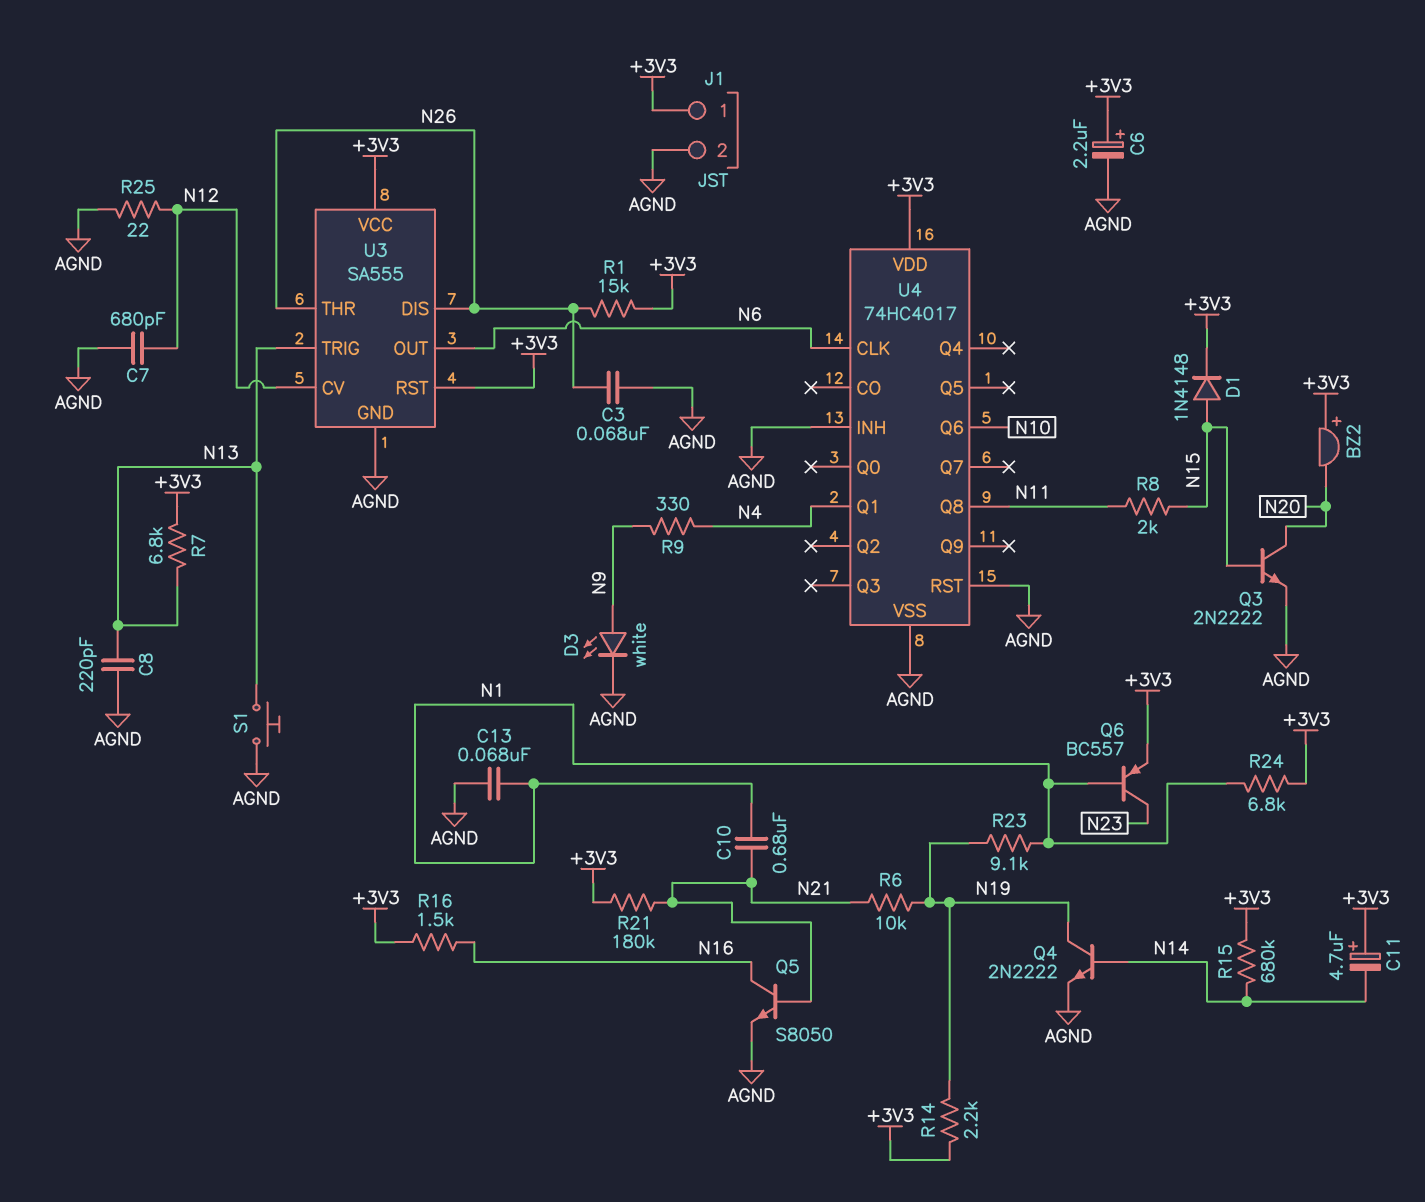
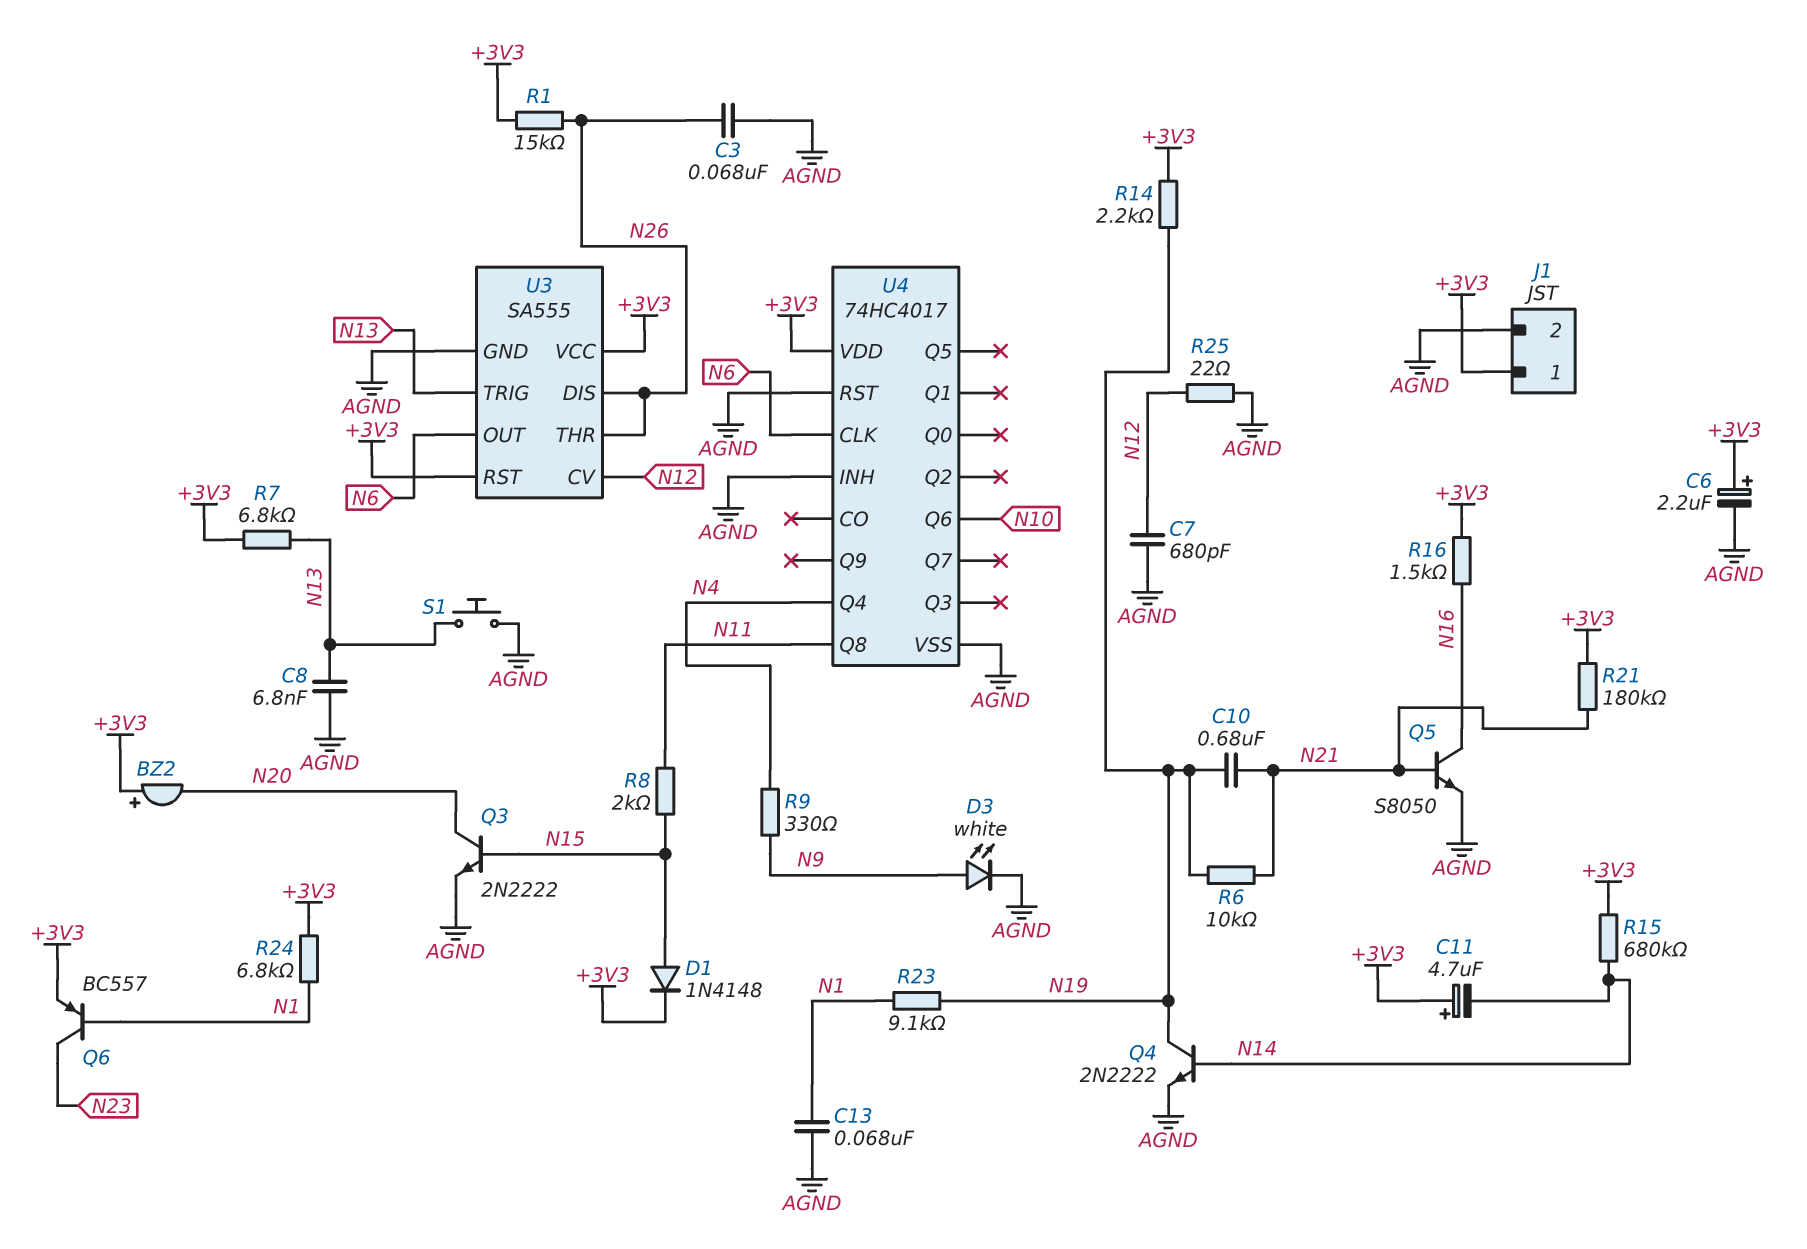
C8: 220pF (AGND, N13) -> 6.8nF (AGND, N13)
C10: 680nF (N1, N21) -> 680nF (N19, N21)
U4 pin Q1: N4 -> none
U4 pin Q4: none -> N4

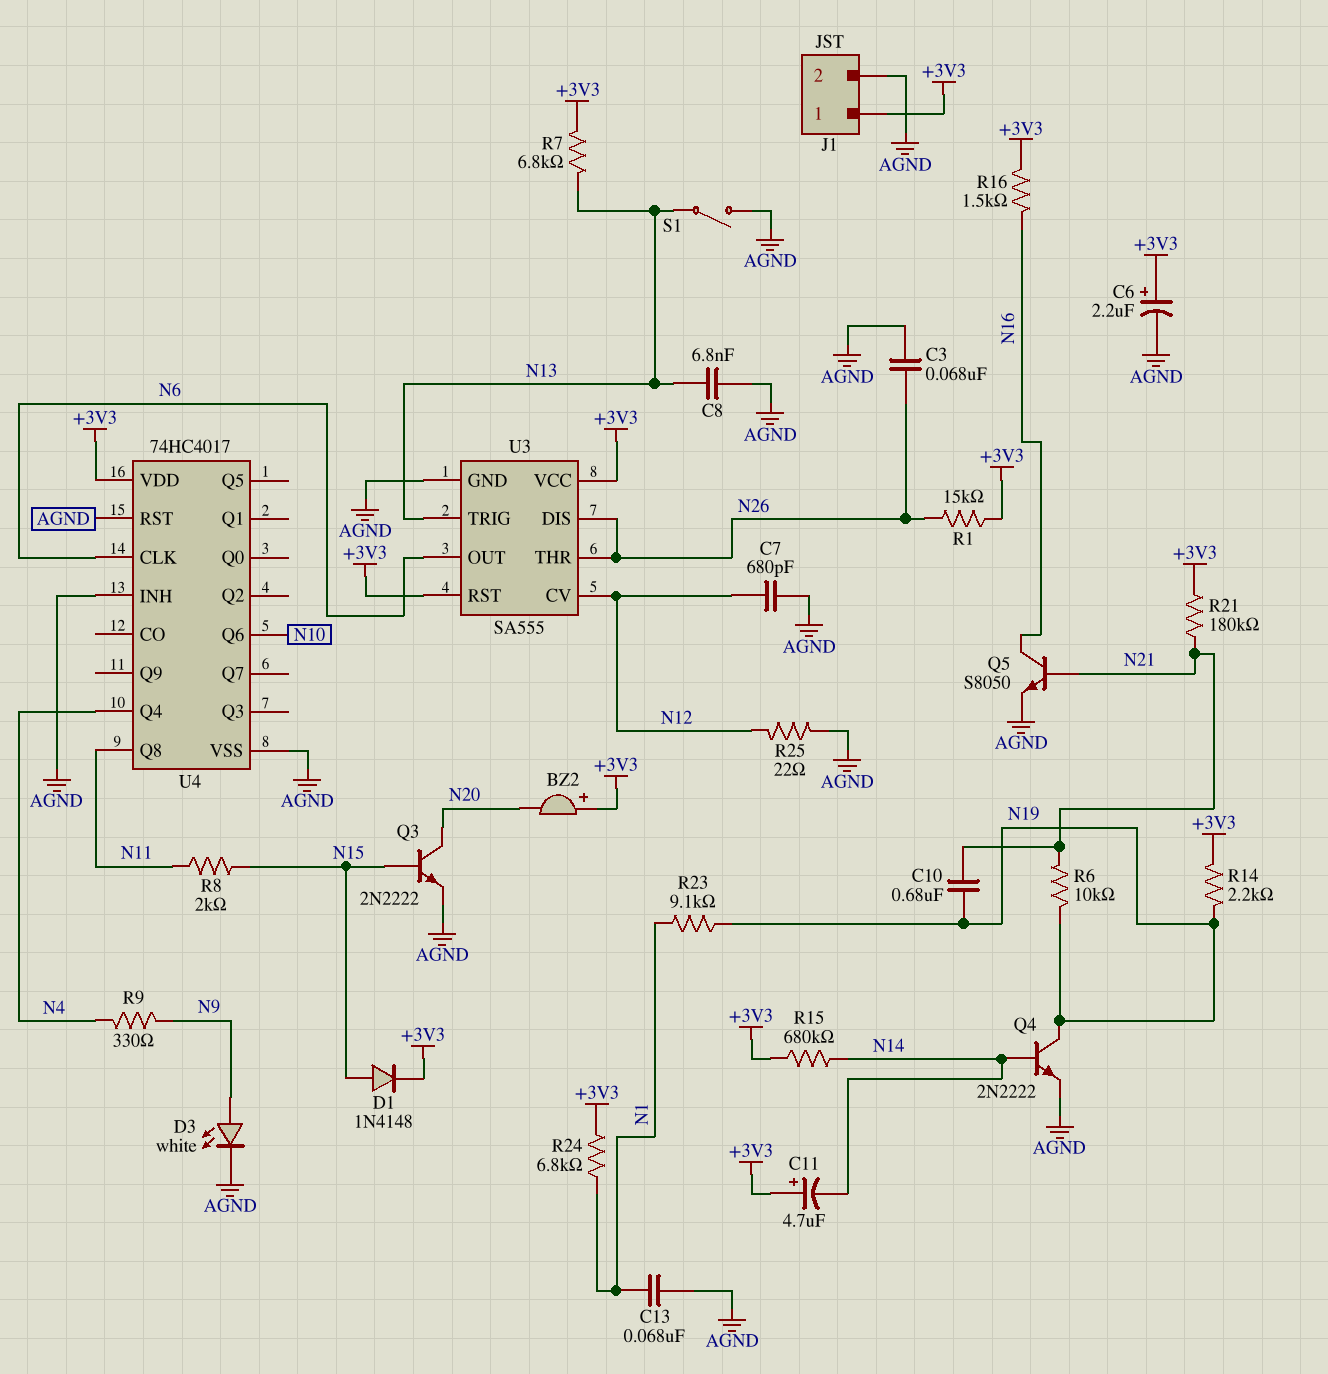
Q6: PNP BC557 (B N1, C N23, E +3V3) -> none
S1: button (AGND, N13) -> switch (AGND, N13)

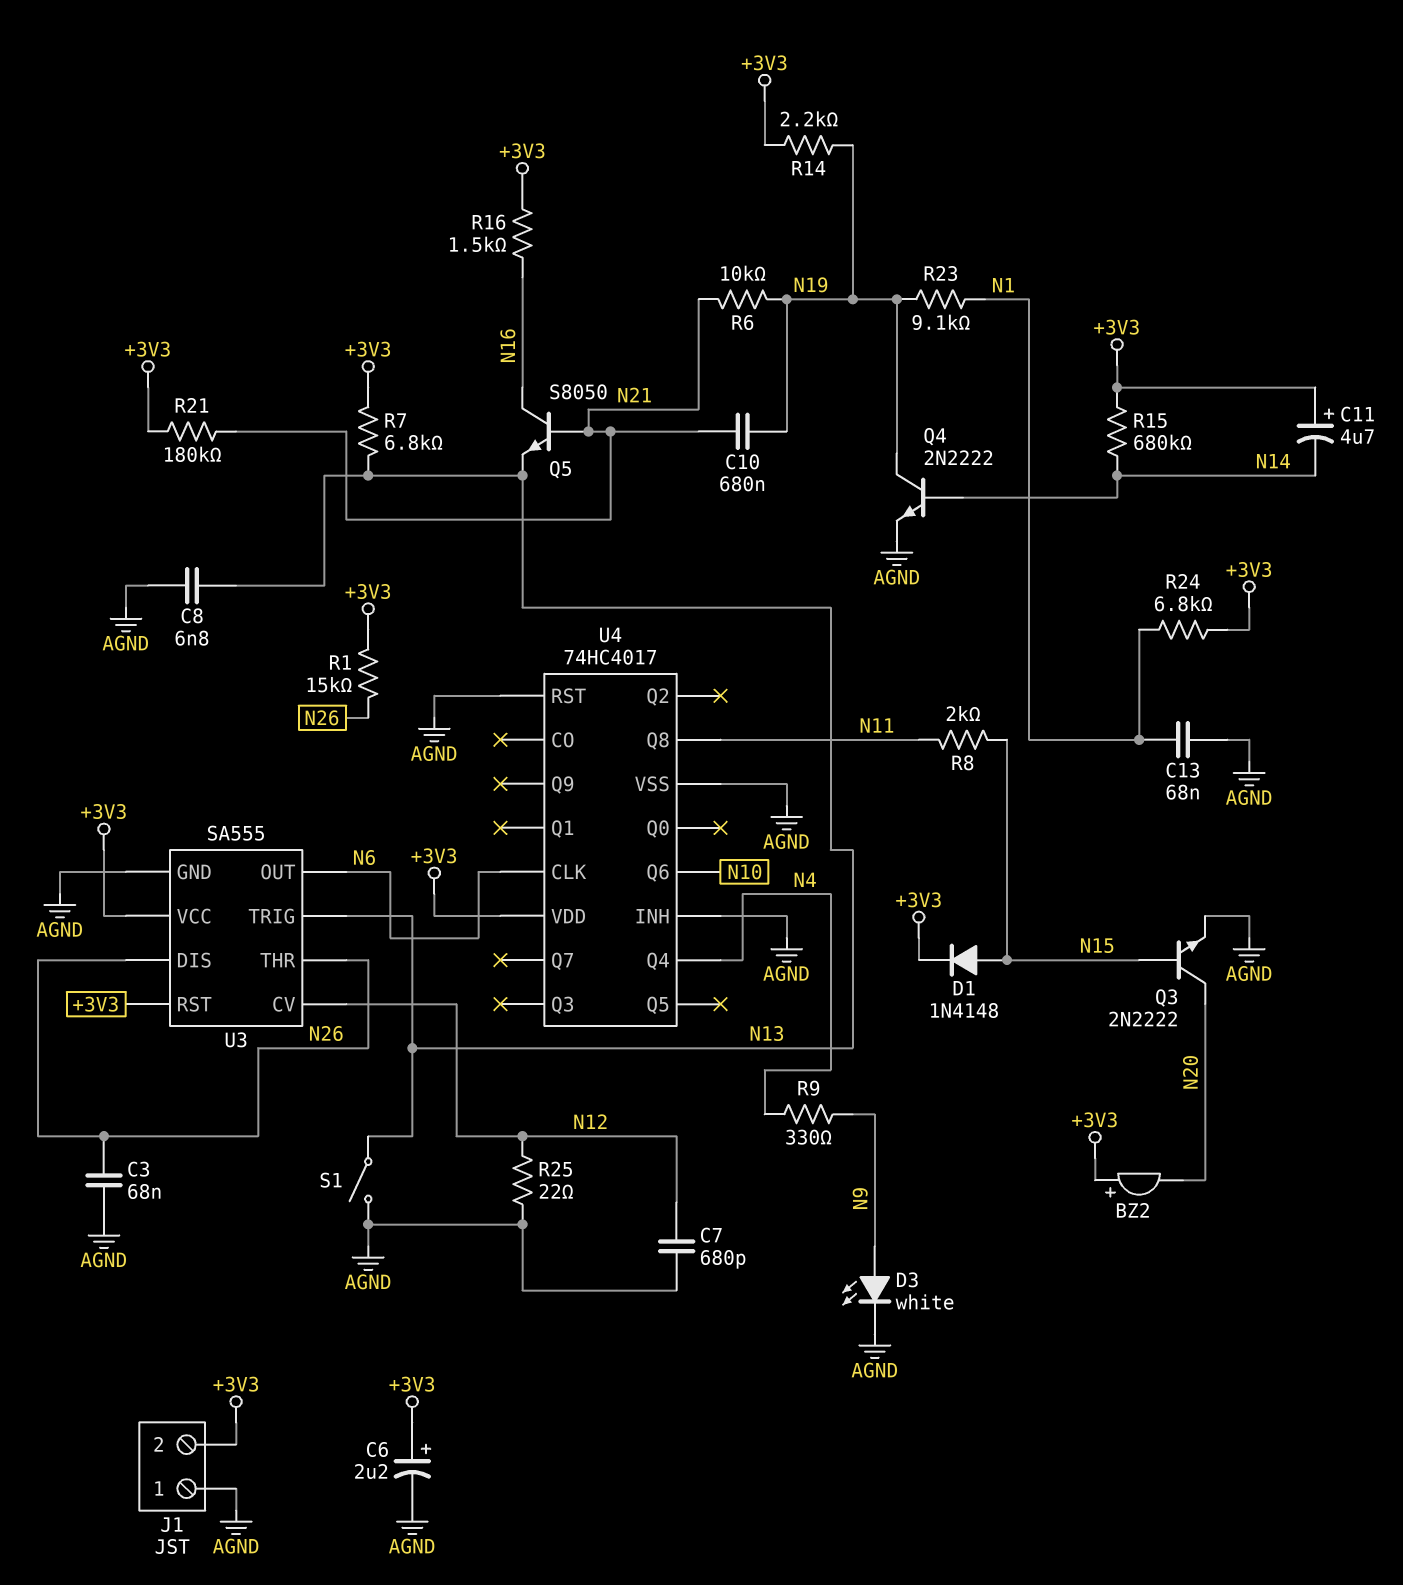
J1 pin 1: +3V3 -> AGND
J1 pin 2: AGND -> +3V3
Q5: NPN S8050 (B N21, C N16, E AGND) -> NPN S8050 (B N21, C N16, E N13)

